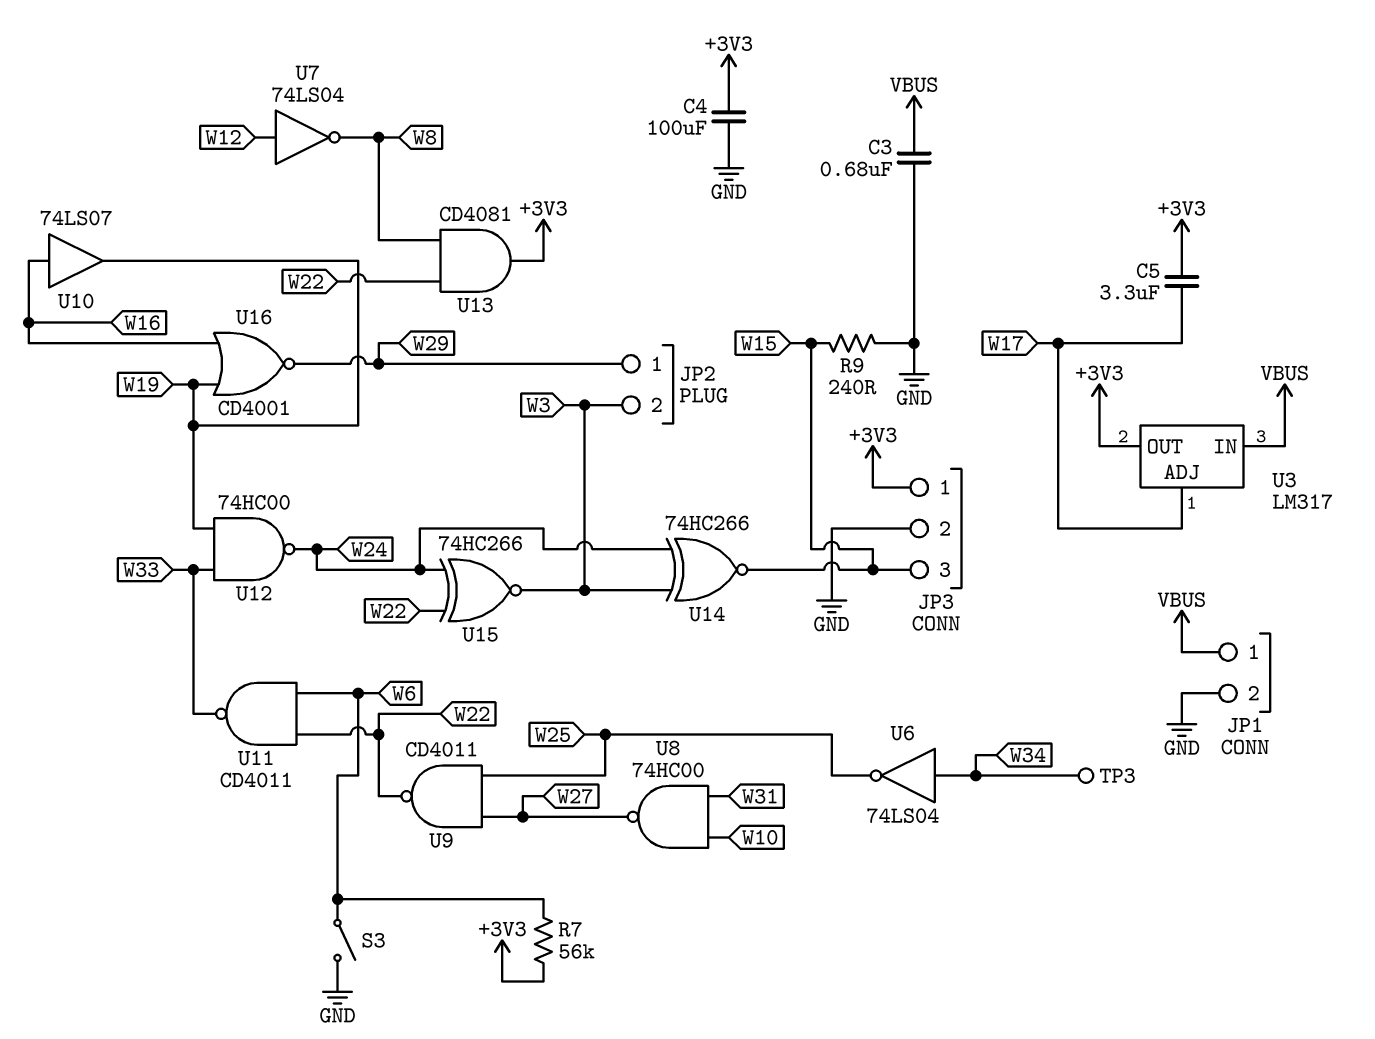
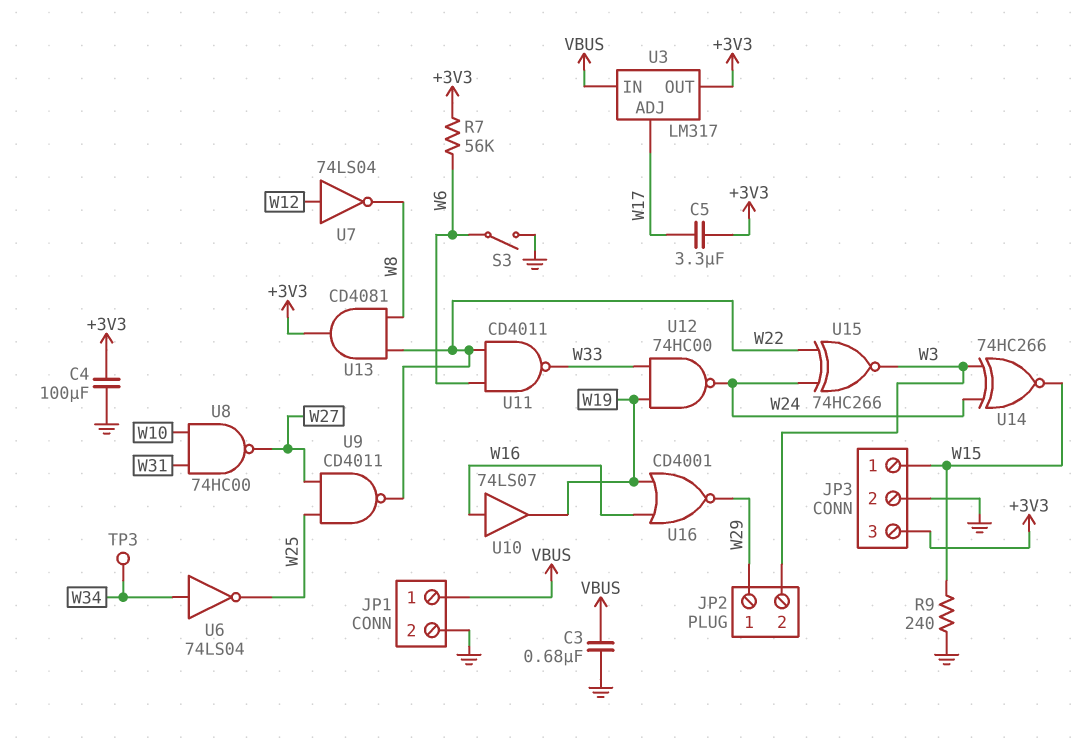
JP3 pin 1: +3V3 -> W15
JP3 pin 3: W15 -> +3V3

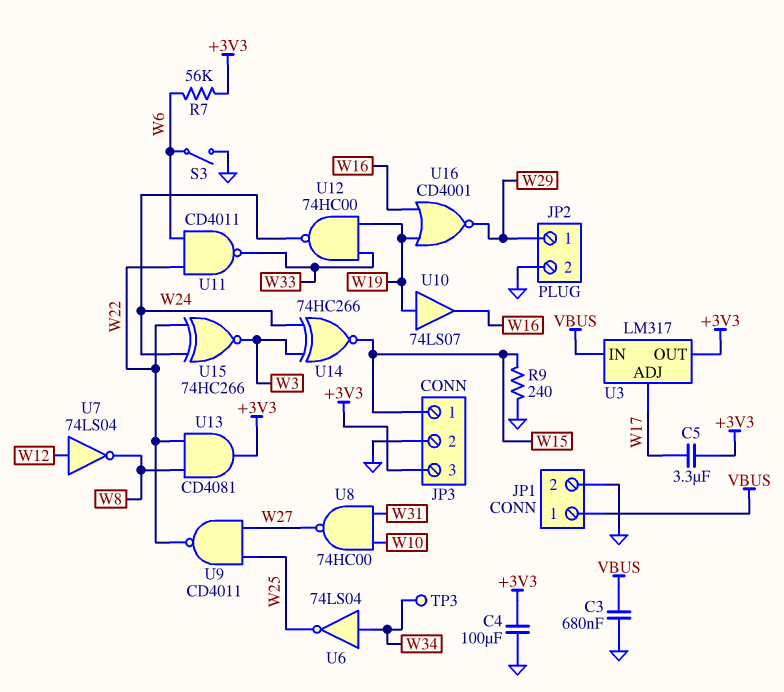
JP2 pin 2: W3 -> GND
U10: buffer 74LS07 (in W16, out W19) -> buffer 74LS07 (in W19, out W16)

